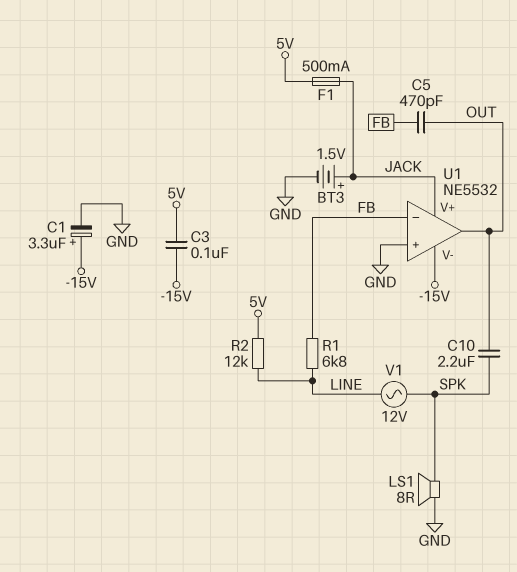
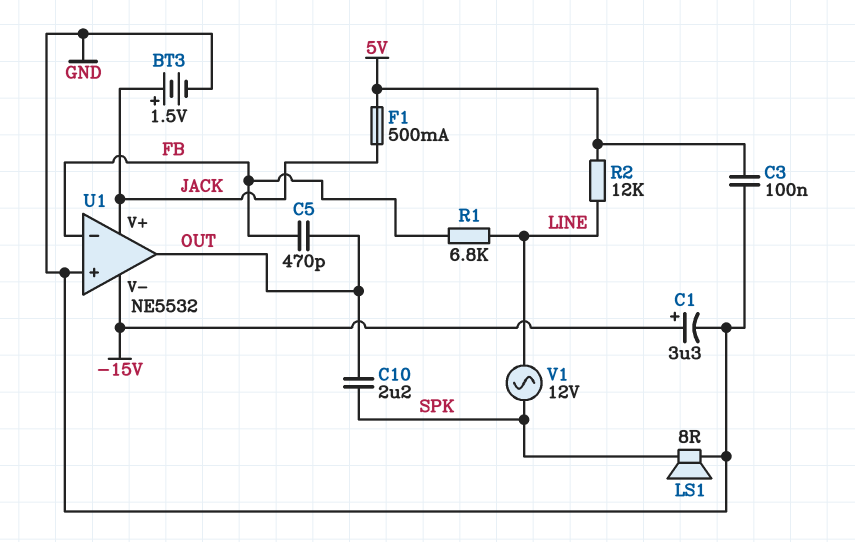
C3: 100nF (-15V, 5V) -> 100nF (5V, GND)

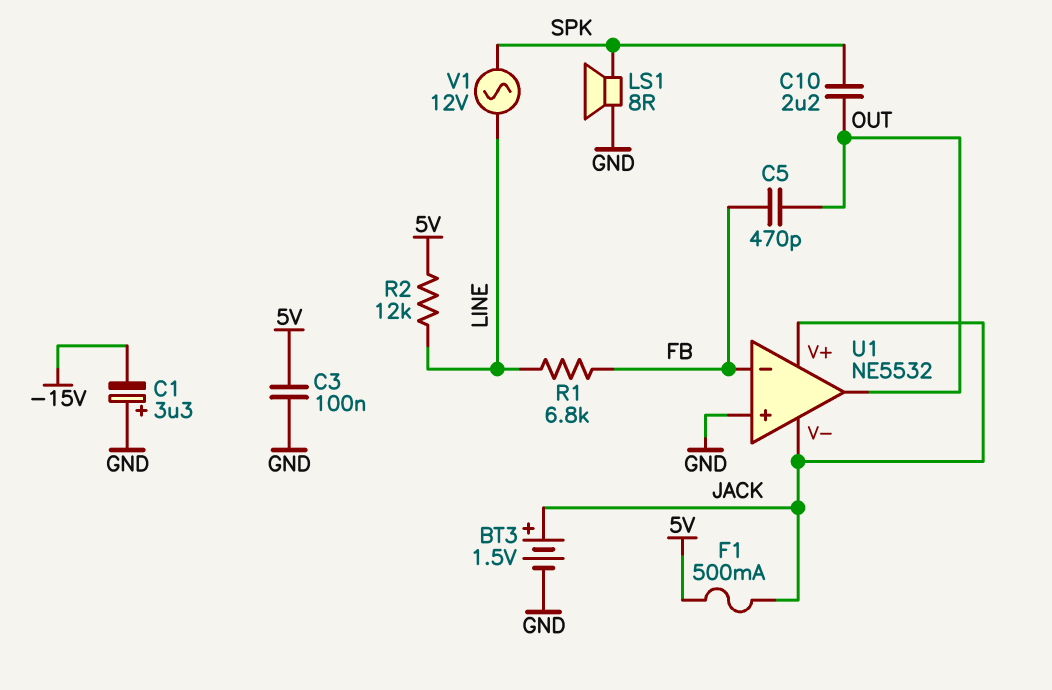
C1: 3.3uF (plus -15V, minus GND) -> 3.3uF (plus GND, minus -15V)
U1 pin V-: -15V -> JACK

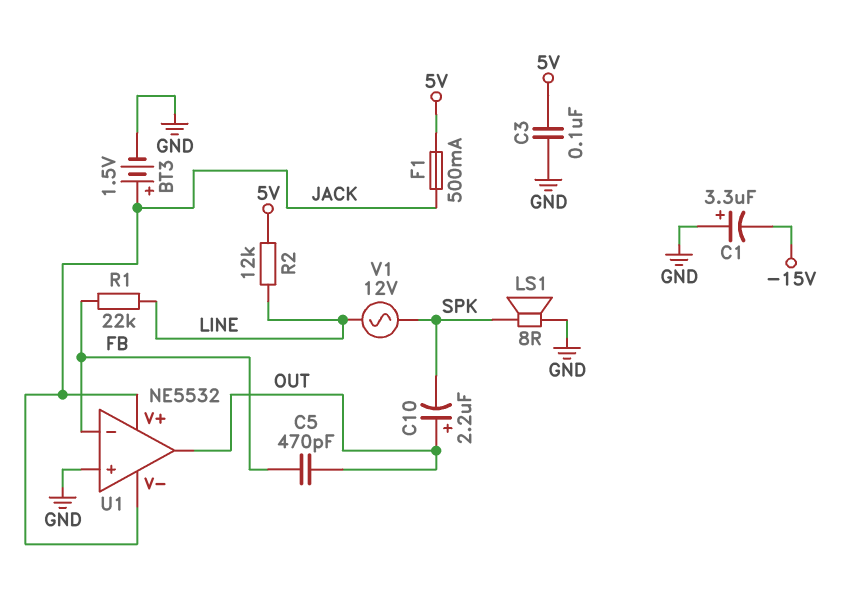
C10: 2.2uF (OUT, SPK) -> 2.2uF (plus OUT, minus SPK)
R1: 6.8k (FB, LINE) -> 22k (FB, LINE)

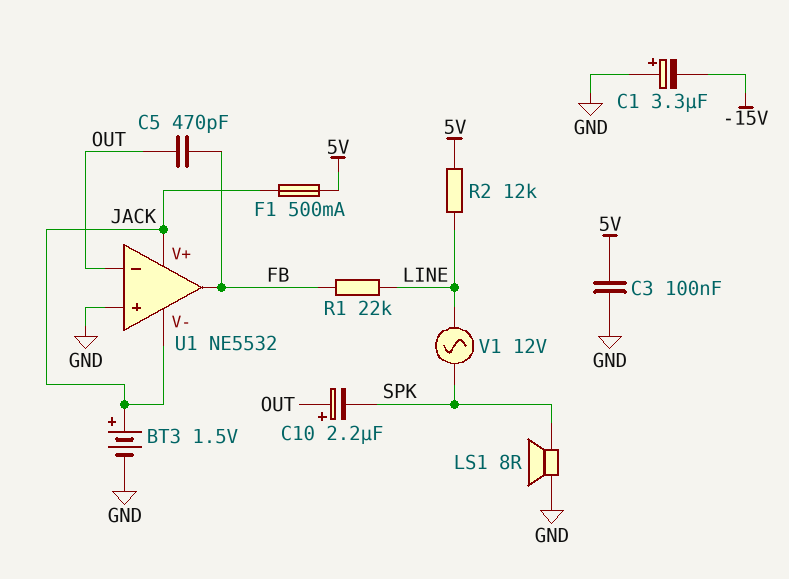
U1 pin in-: FB -> OUT
U1 pin out: OUT -> FB

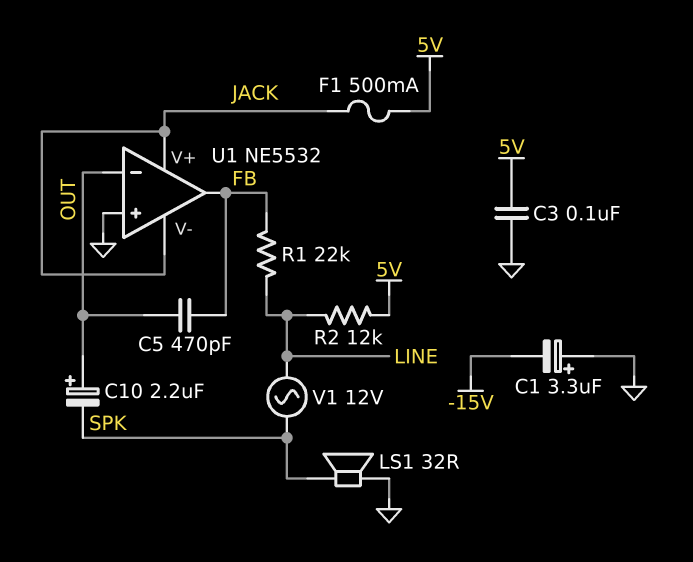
BT3: 1.5V (plus JACK, minus GND) -> none
LS1: speaker 8R (GND, SPK) -> speaker 32R (GND, SPK)

